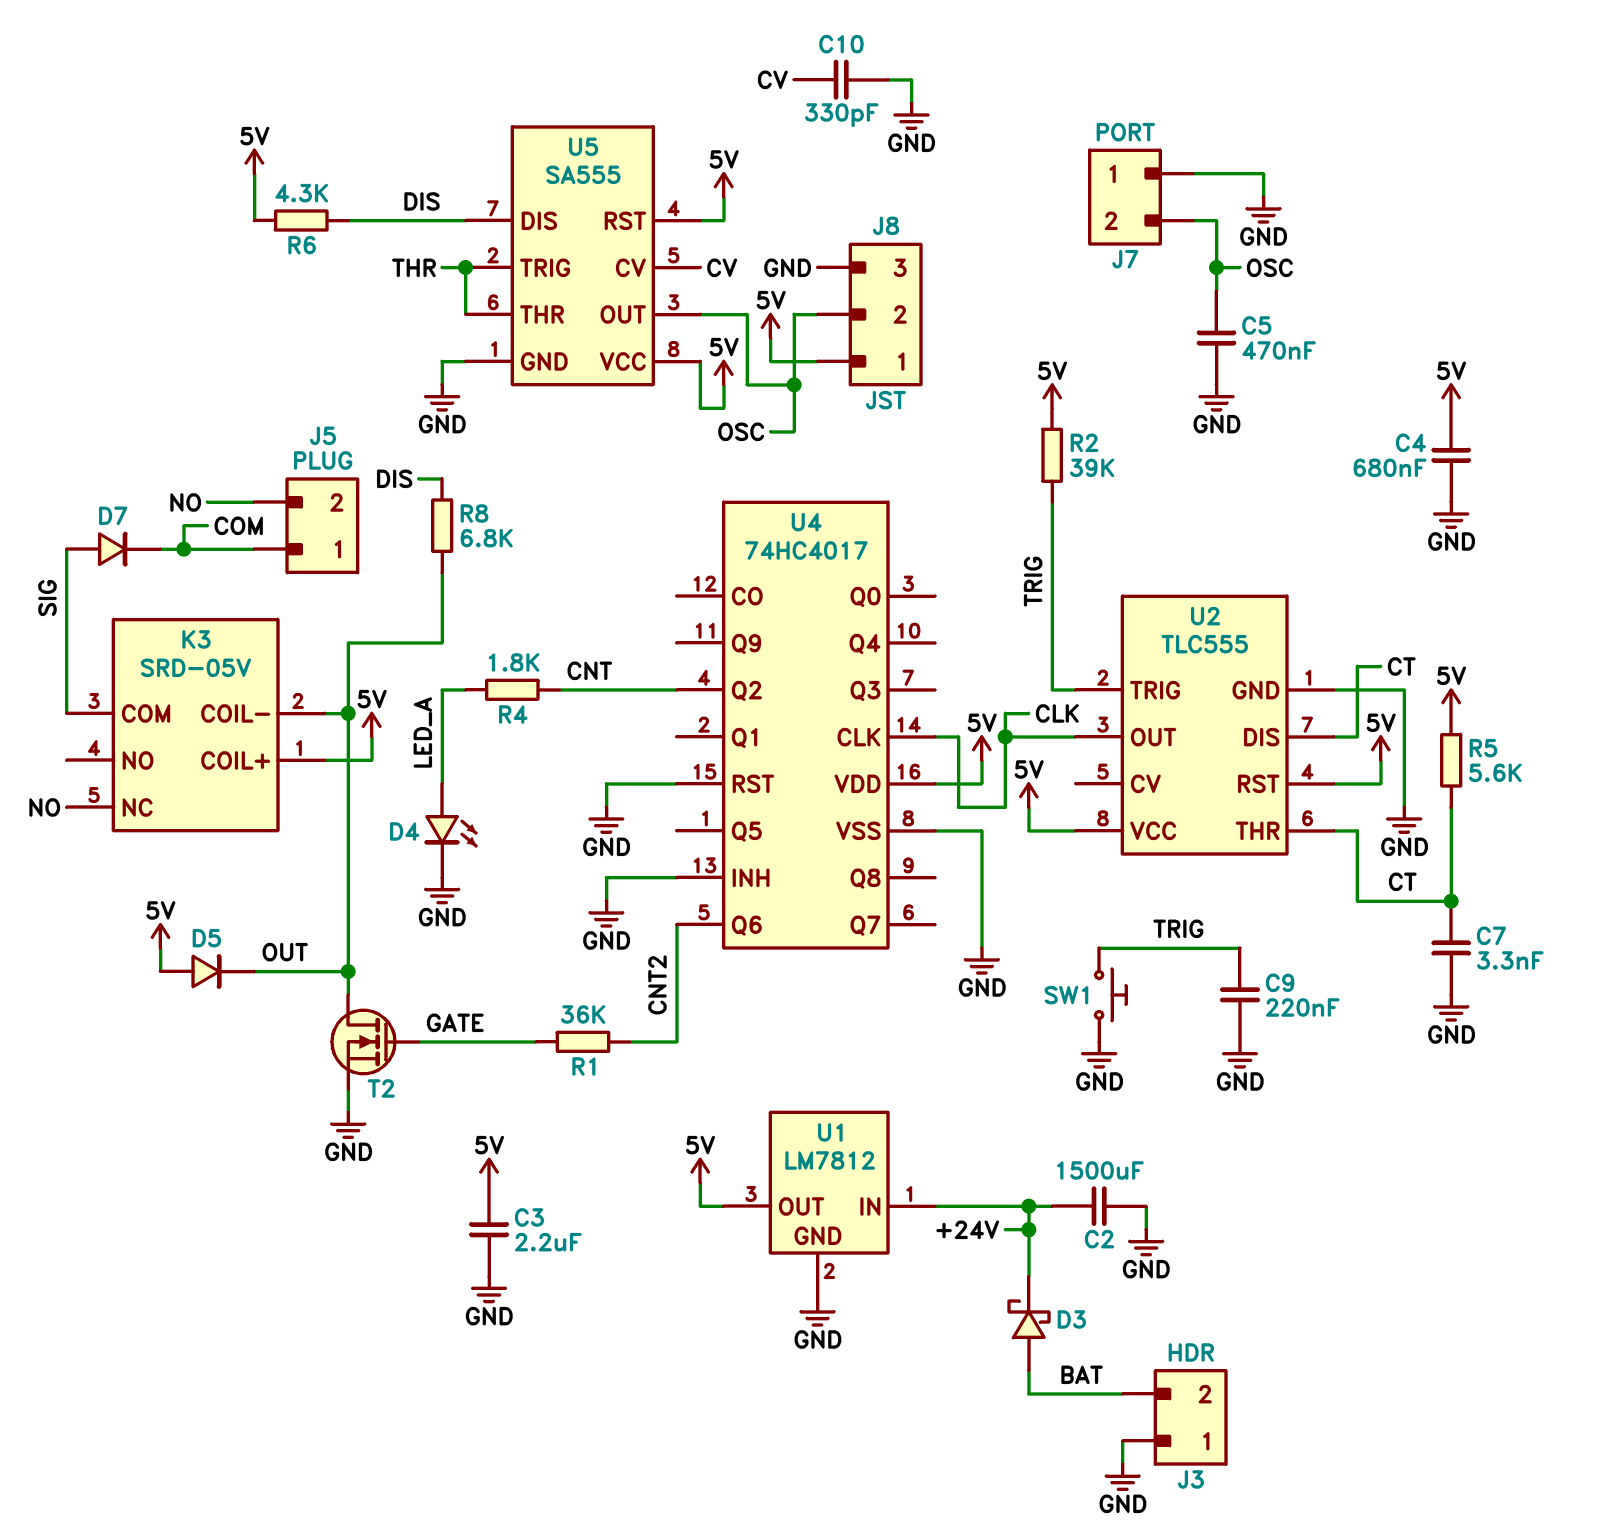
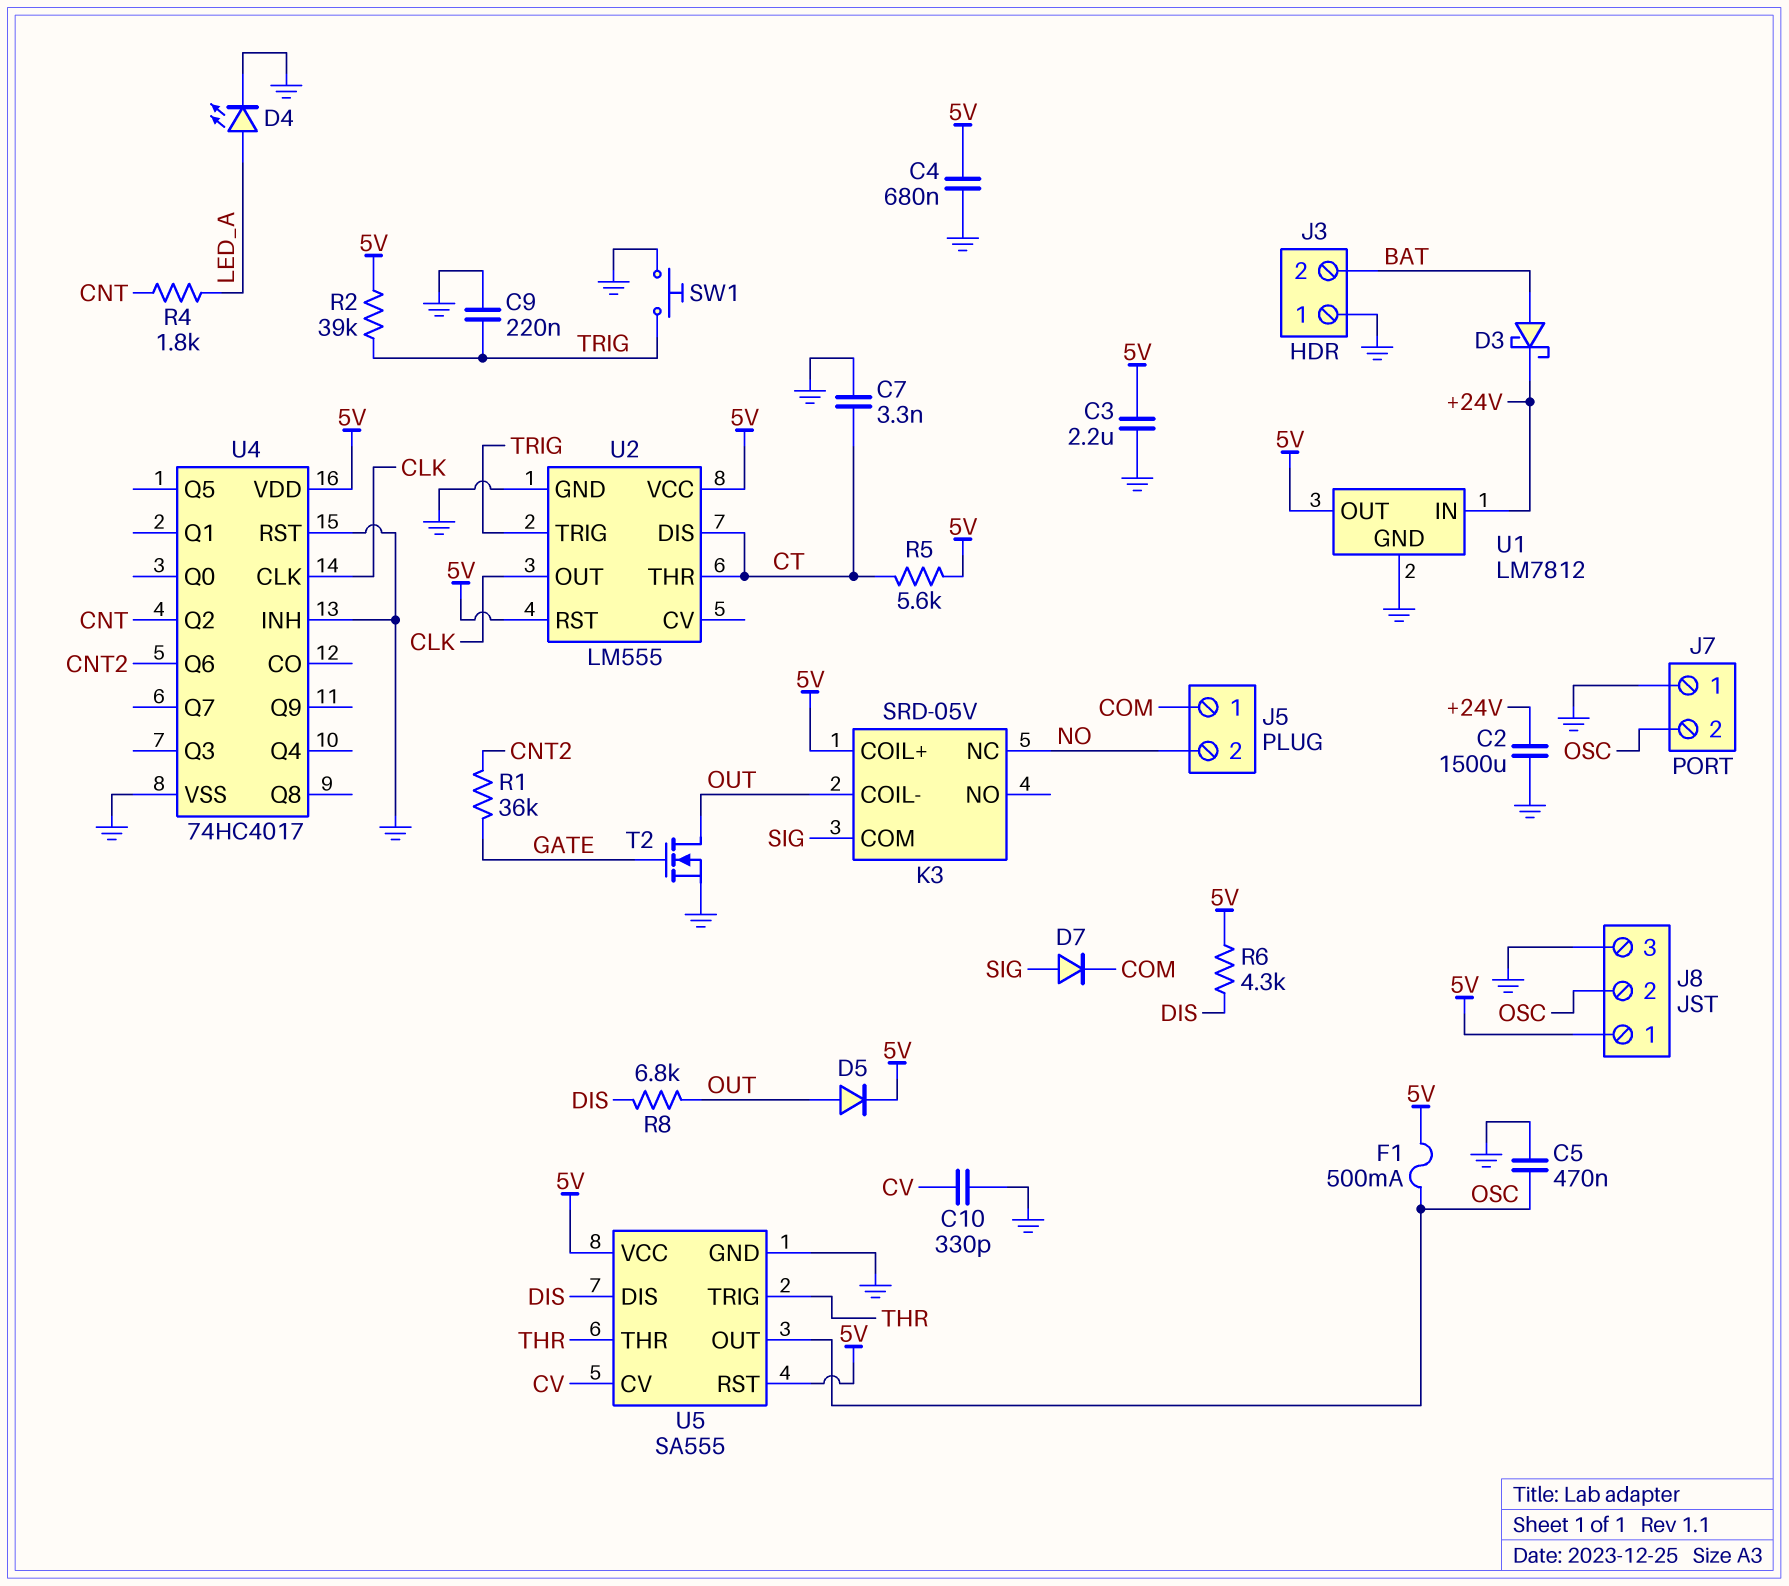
D5: diode (A 5V, K OUT) -> diode (A OUT, K 5V)
F1: none -> 500mA (5V, OSC)
U2: TLC555 -> LM555

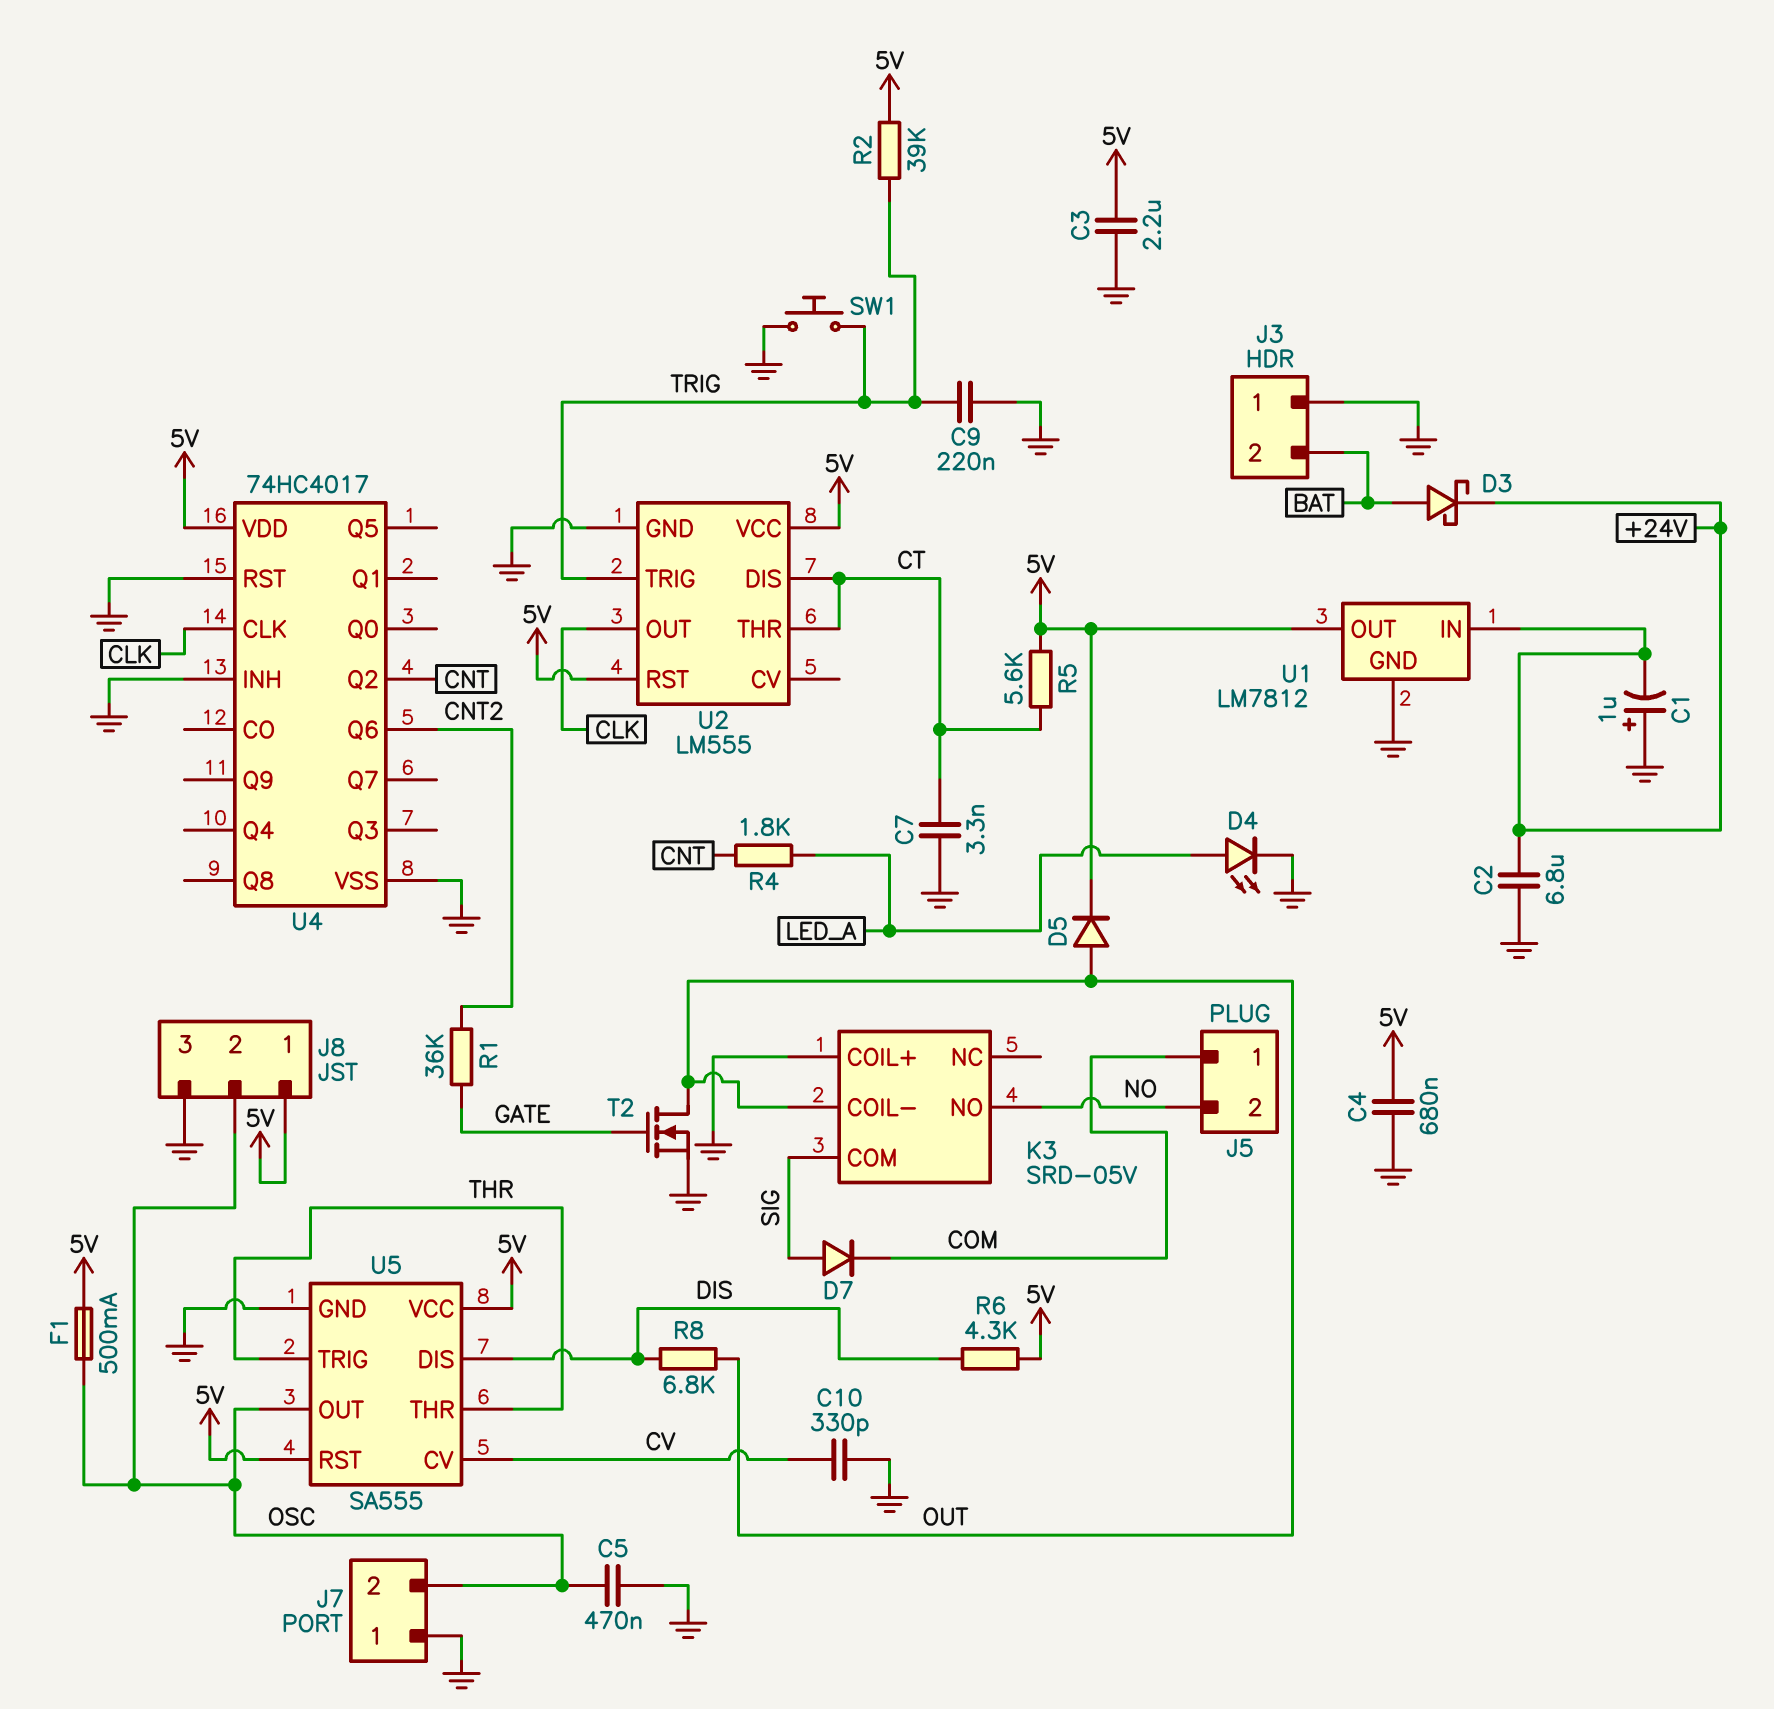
C1: none -> 1uF (plus GND, minus +24V)
C2: 1500uF (+24V, GND) -> 6.8uF (+24V, GND)
K3 pin COIL+: 5V -> GND
K3 pin NC: NO -> none
K3 pin NO: none -> NO

